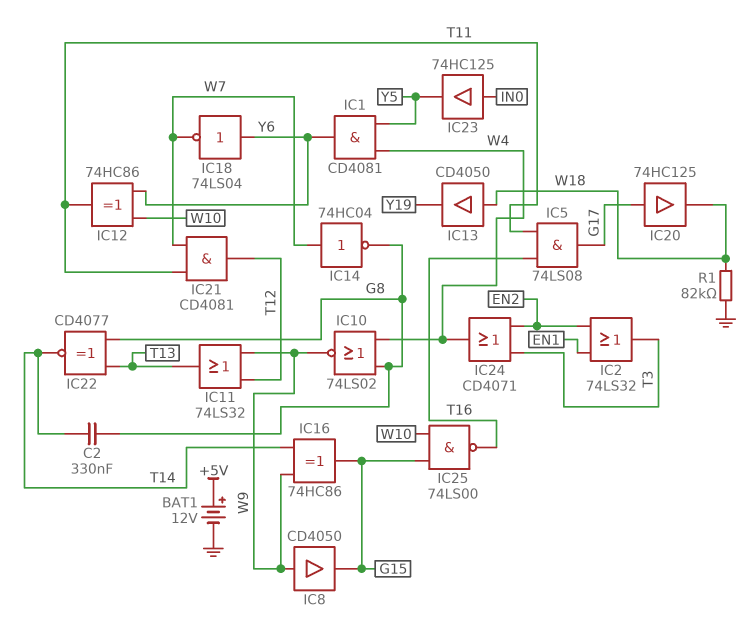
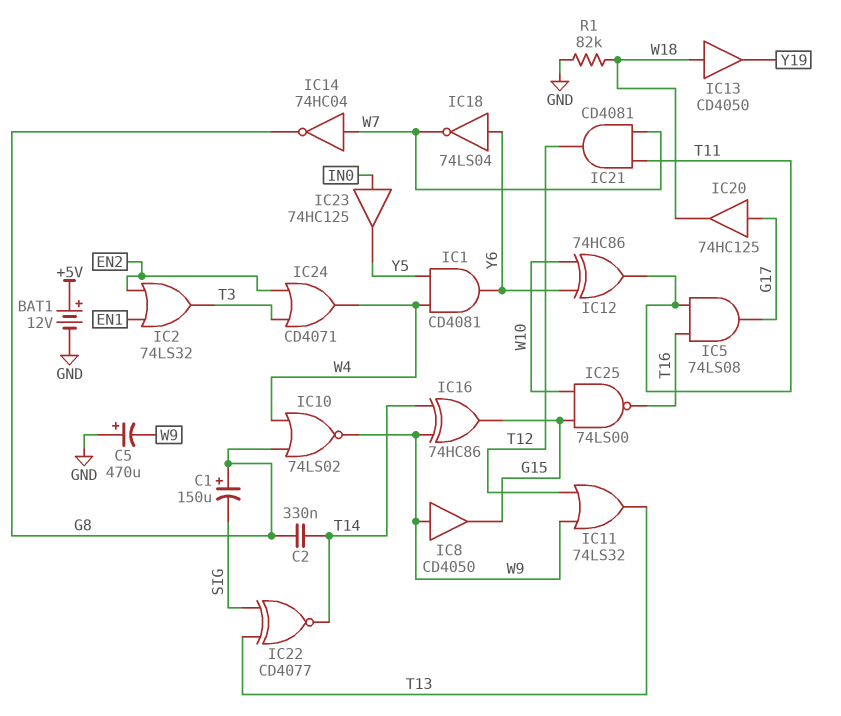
C1: none -> 150uF (plus G8, minus SIG)
C5: none -> 470uF (plus GND, minus W9)
IC22: XNOR CD4077 (in G8, in T13, out T14) -> XNOR CD4077 (in SIG, in T13, out T14)

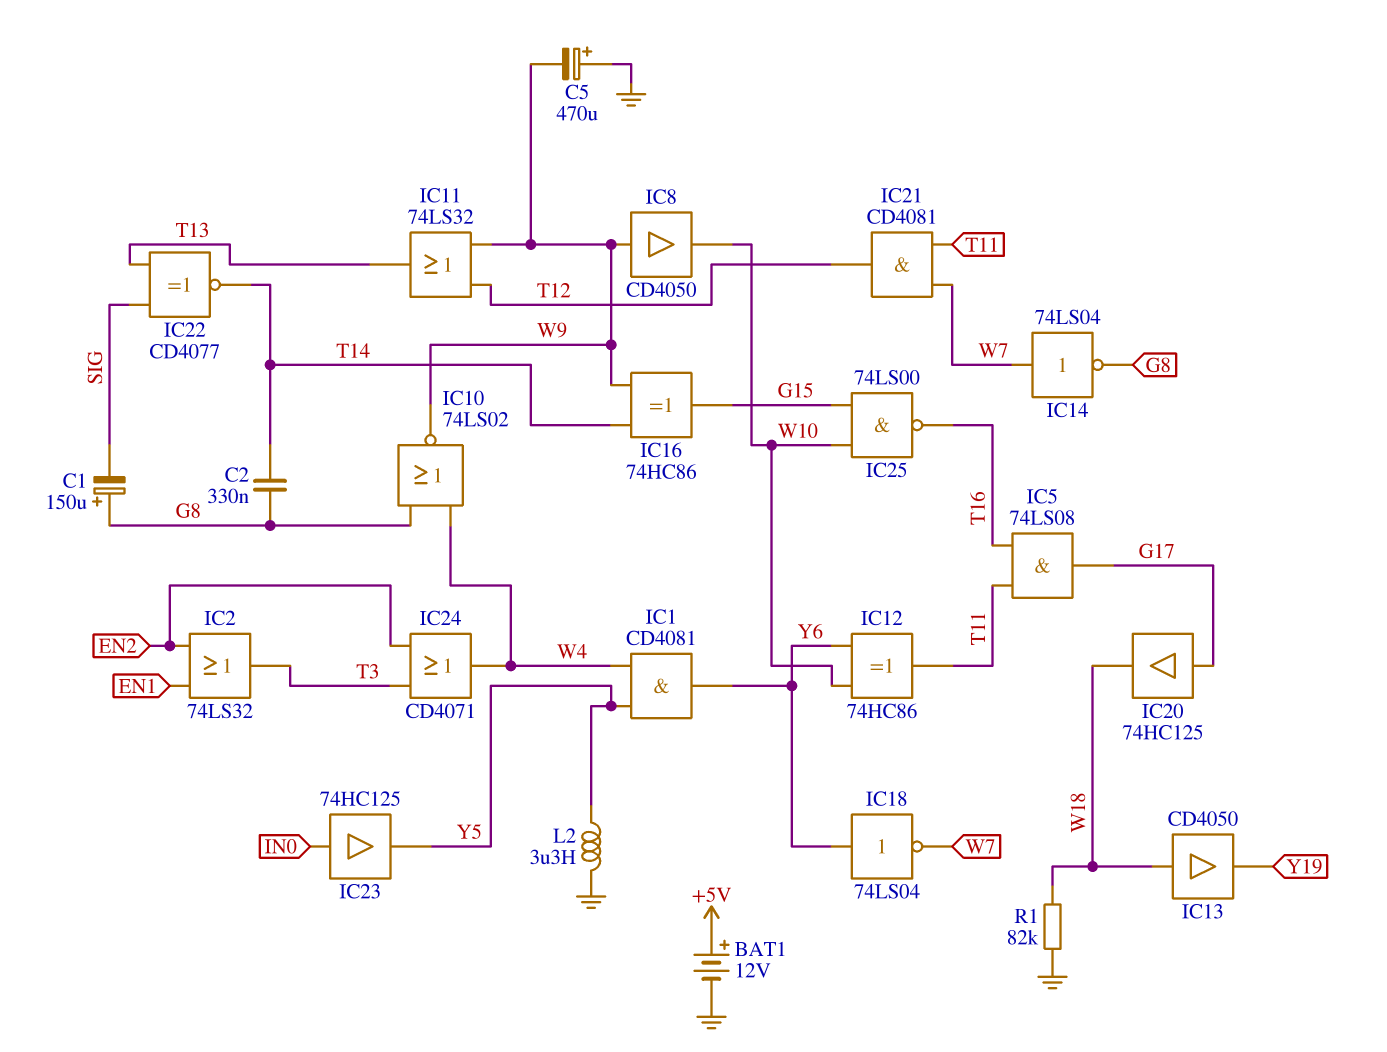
IC8: buffer CD4050 (in W9, out G15) -> buffer CD4050 (in W9, out W10)
IC14: NOT 74HC04 (in W7, out G8) -> NOT 74LS04 (in W7, out G8)
L2: none -> 3.3uH (GND, Y5)

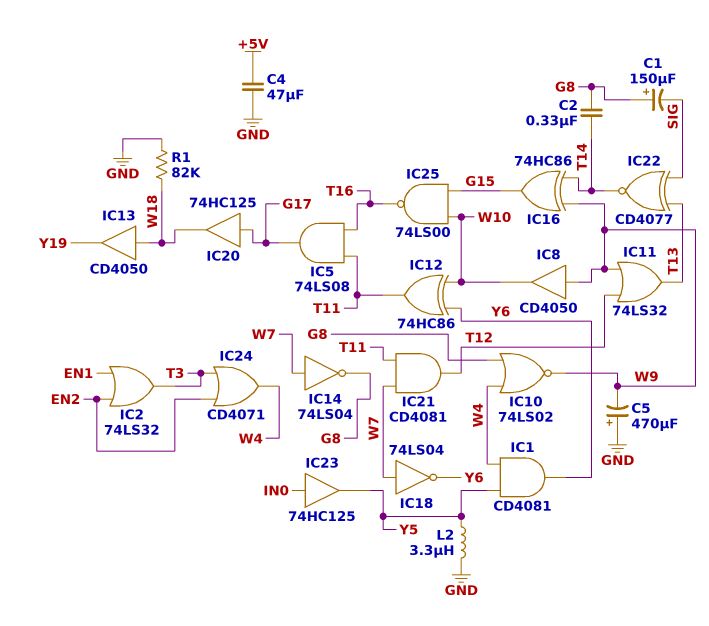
BAT1: 12V (plus +5V, minus GND) -> none
C4: none -> 47uF (+5V, GND)
IC18: NOT 74LS04 (in Y6, out W7) -> NOT 74LS04 (in W7, out Y6)

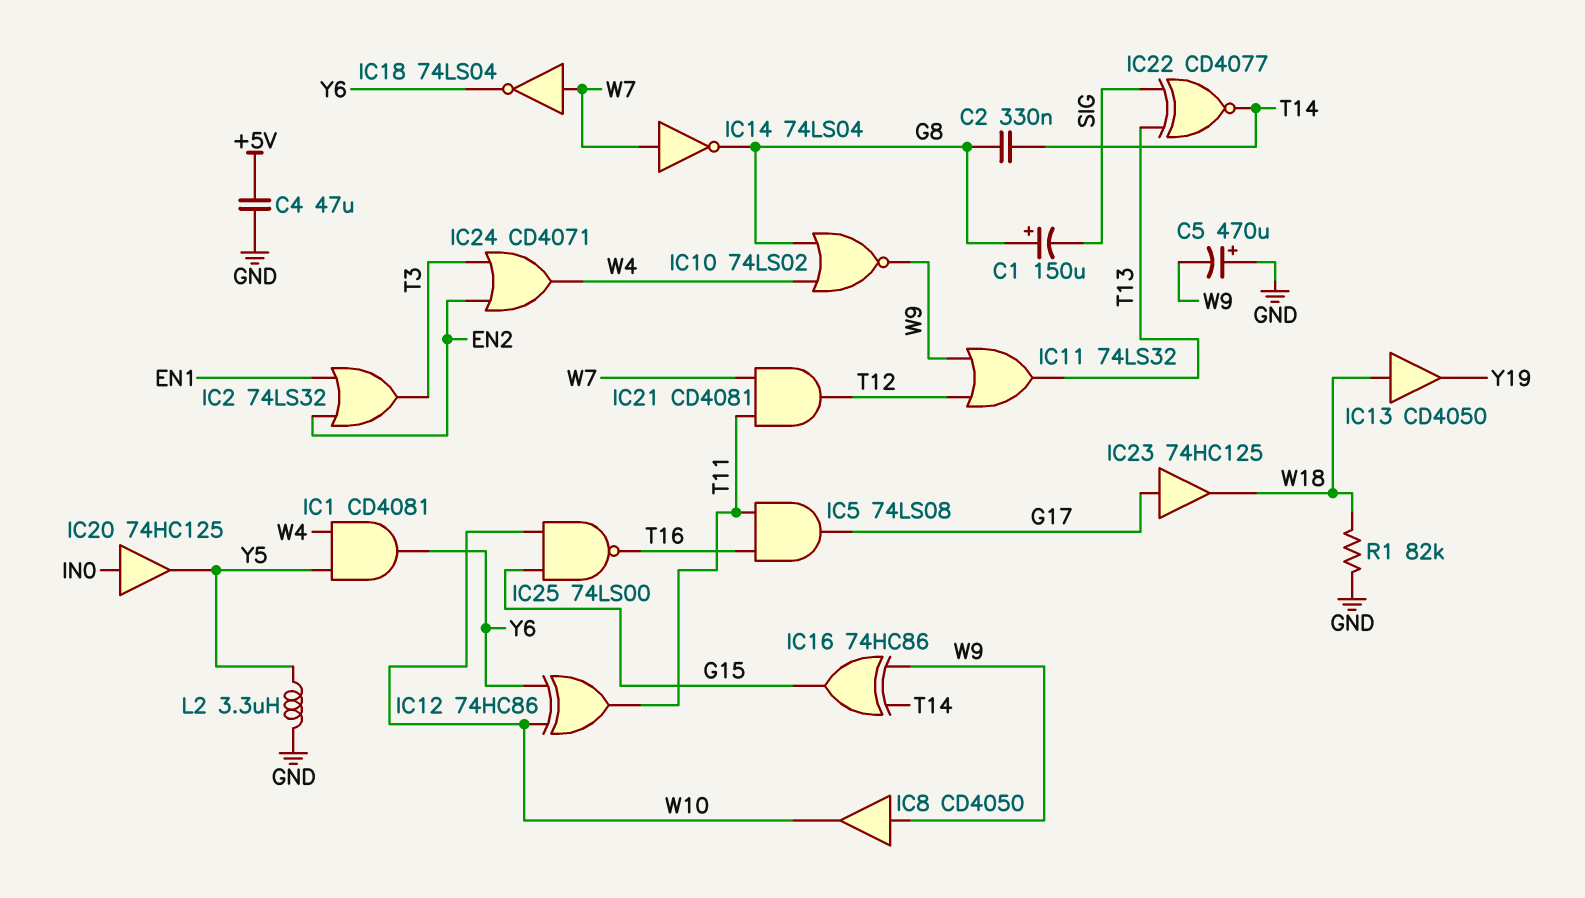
IC20: buffer 74HC125 (in G17, out W18) -> buffer 74HC125 (in IN0, out Y5)
IC23: buffer 74HC125 (in IN0, out Y5) -> buffer 74HC125 (in G17, out W18)

